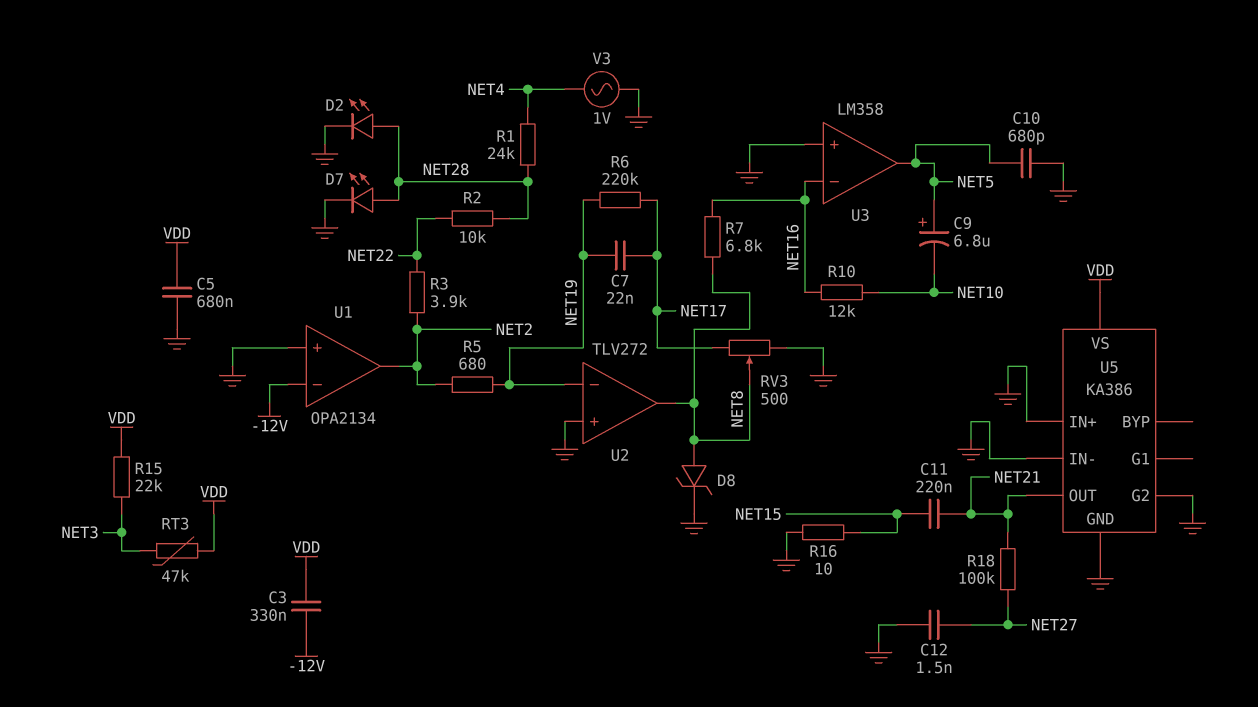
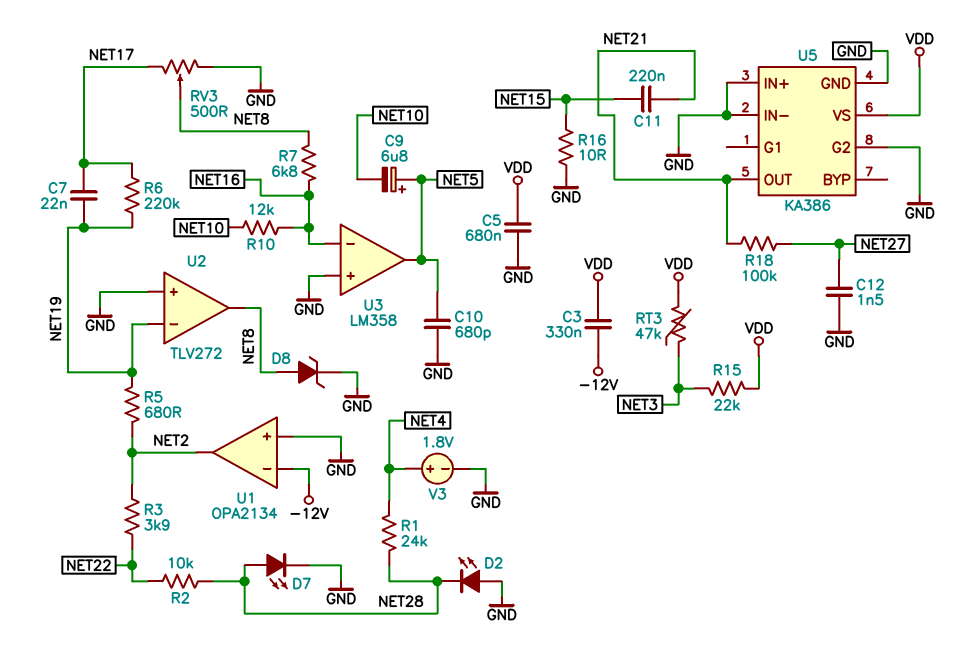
D2: LED (A NET28, K GND) -> LED (A GND, K NET28)
V3: AC 1V (GND, NET4) -> 1.8V (plus NET4, minus GND)

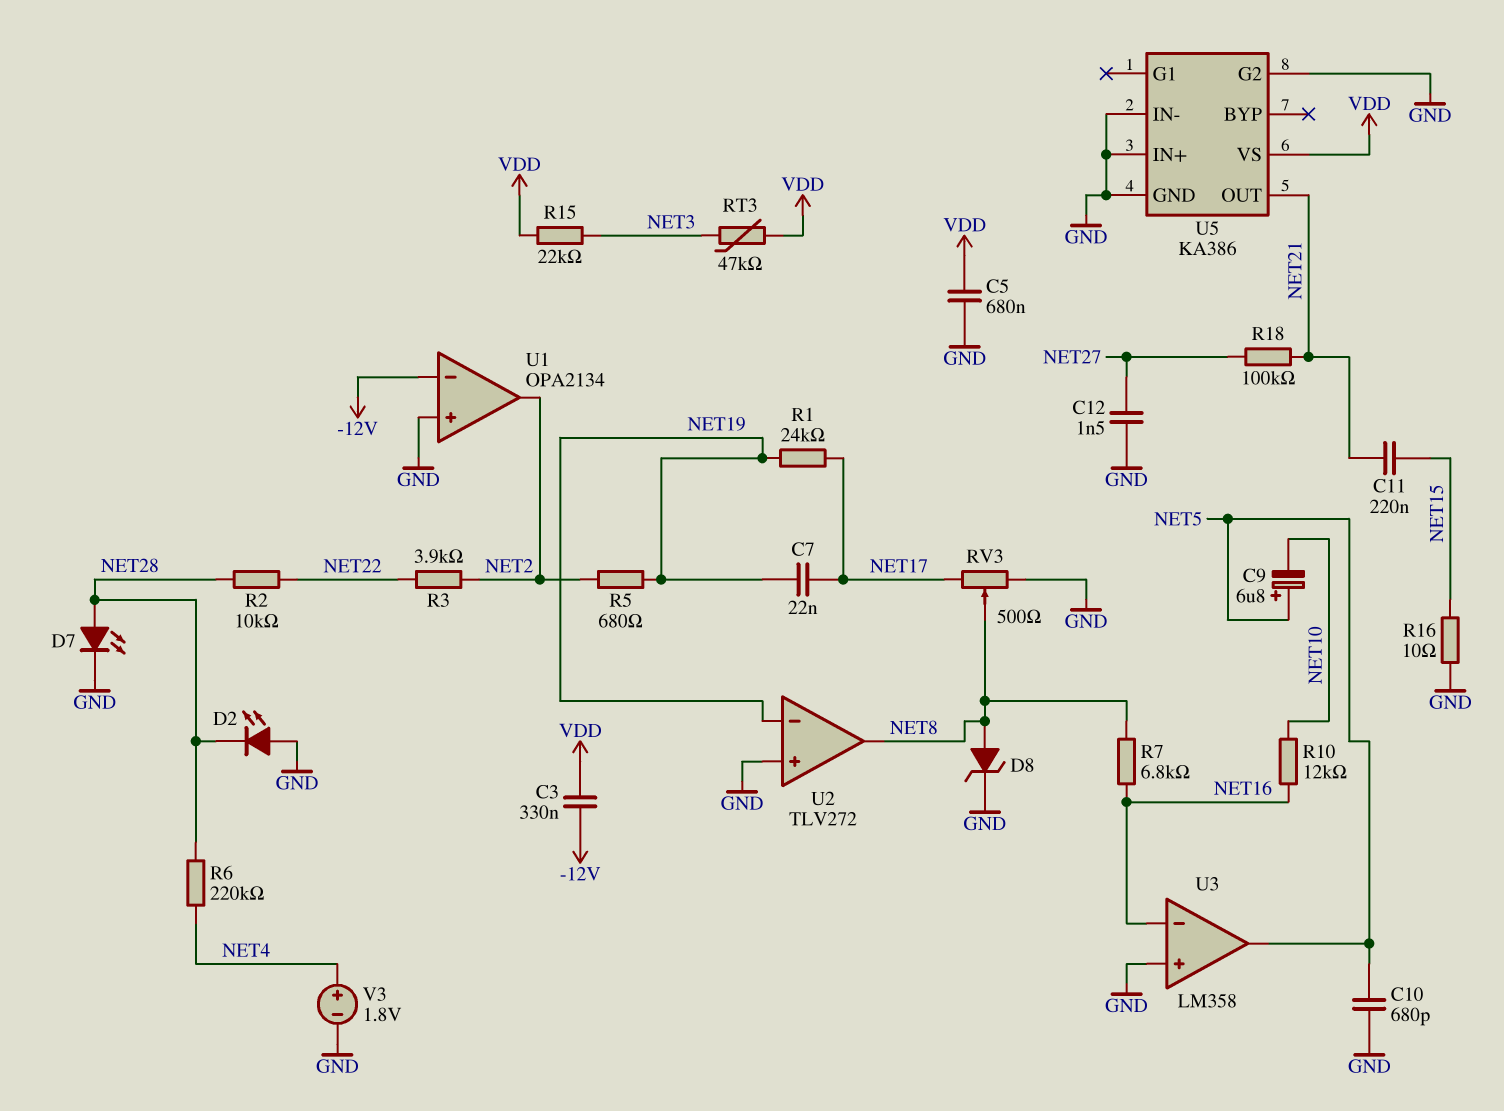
R1: 24k (NET4, NET28) -> 24k (NET17, NET19)
R6: 220k (NET17, NET19) -> 220k (NET4, NET28)

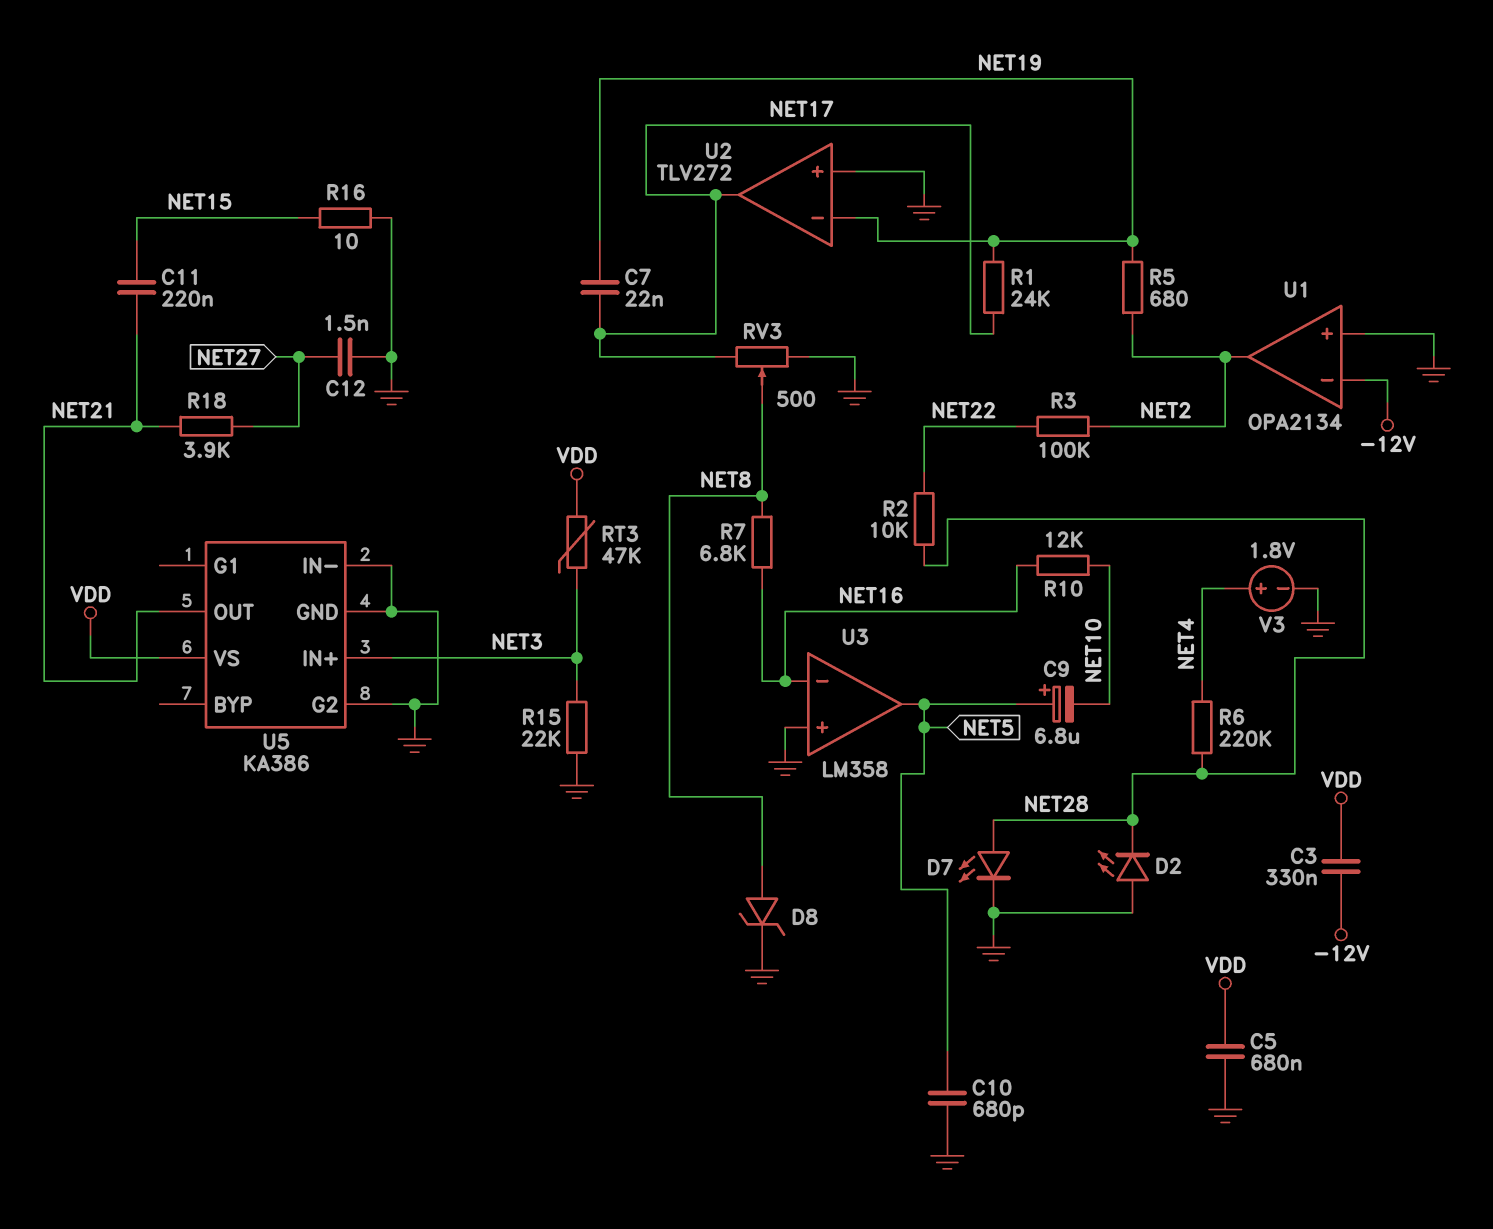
R3: 3.9k (NET2, NET22) -> 100k (NET2, NET22)
R15: 22k (NET3, VDD) -> 22k (GND, NET3)
R18: 100k (NET21, NET27) -> 3.9k (NET21, NET27)
U2 pin out: NET8 -> NET17
U5 pin IN+: GND -> NET3

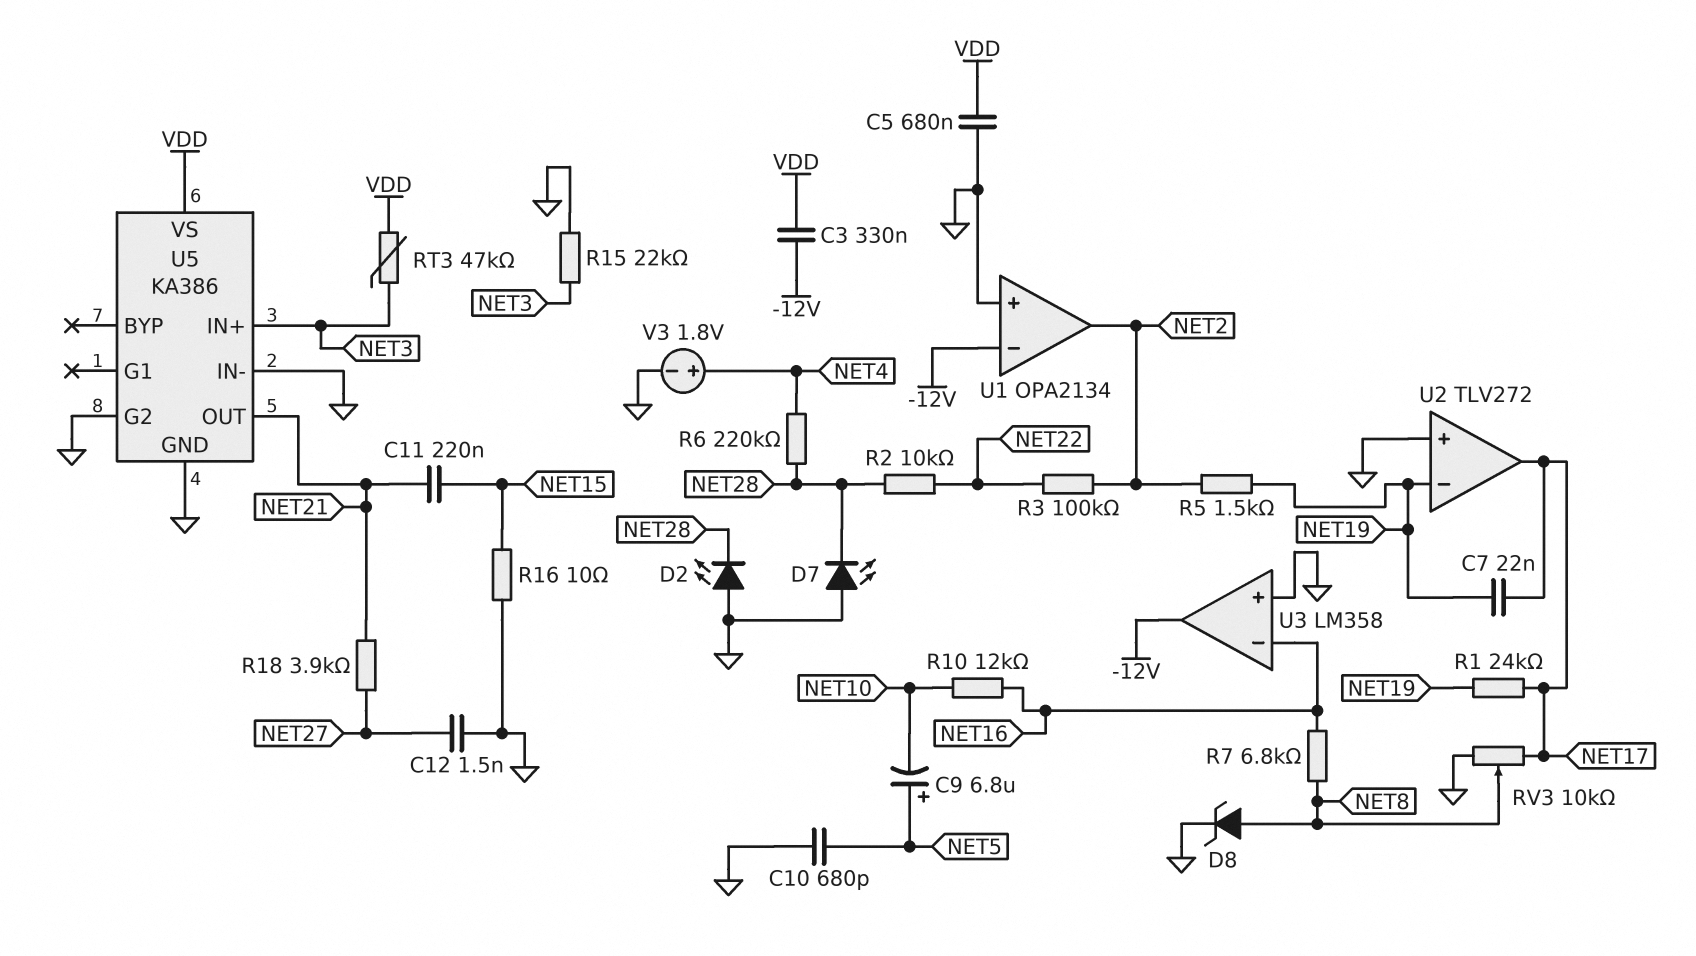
D7: LED (A NET28, K GND) -> LED (A GND, K NET28)
R5: 680 (NET2, NET19) -> 1.5k (NET2, NET19)
RV3: 500 (GND, NET17, wiper NET8) -> 10k (GND, NET17, wiper NET8)
U3 pin out: NET5 -> -12V

